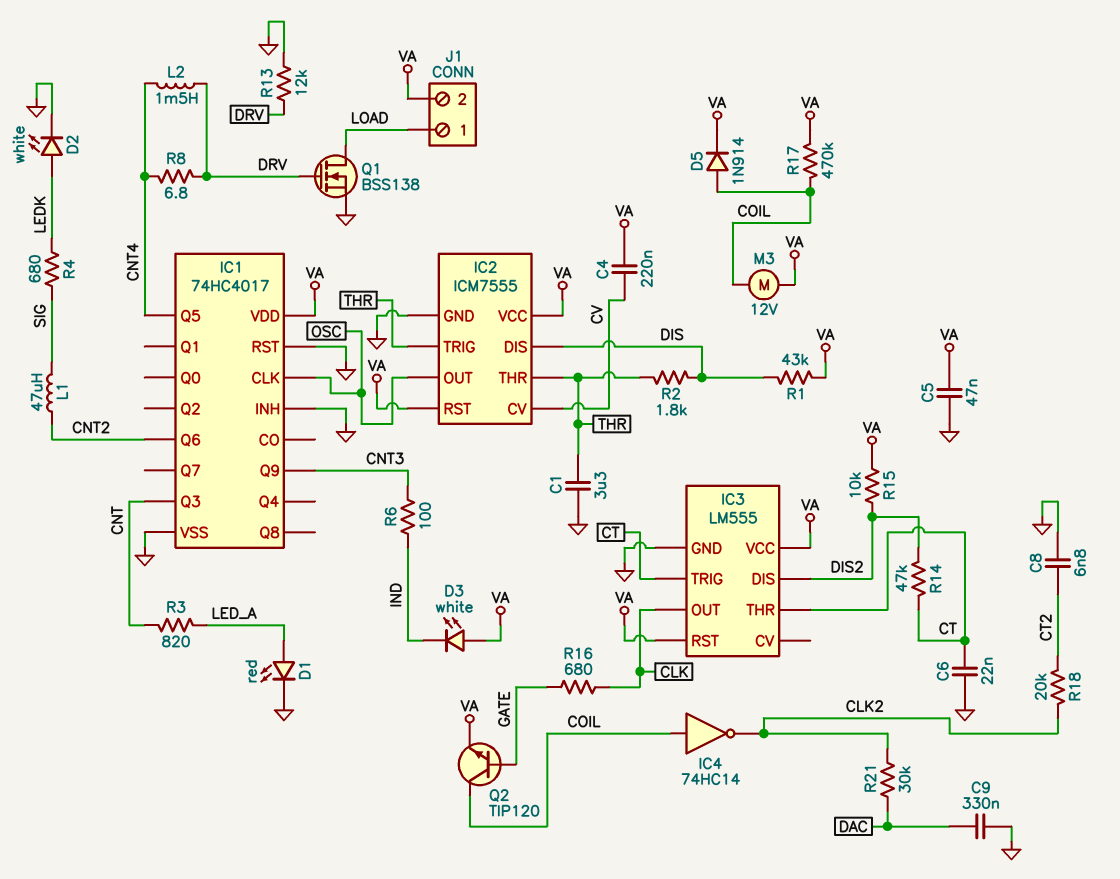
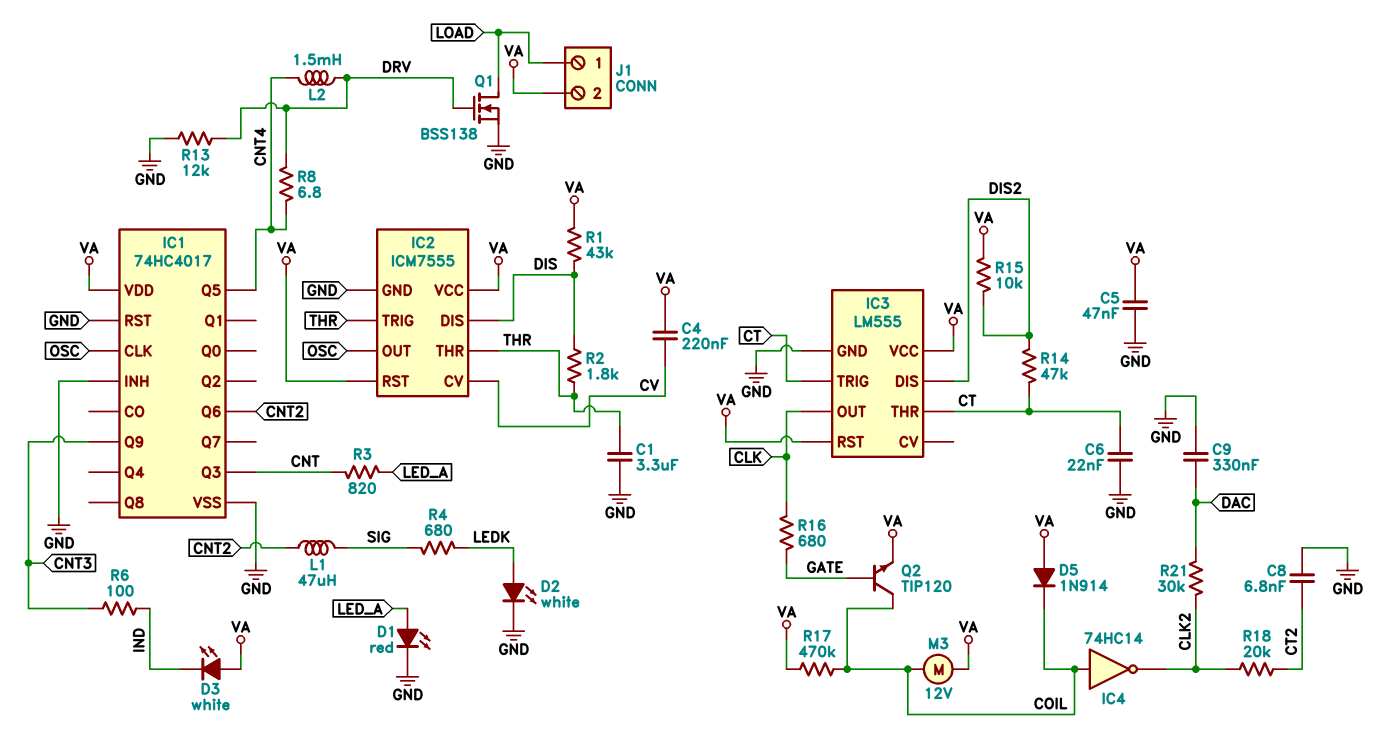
D5: diode 1N914 (A COIL, K VA) -> diode 1N914 (A VA, K COIL)

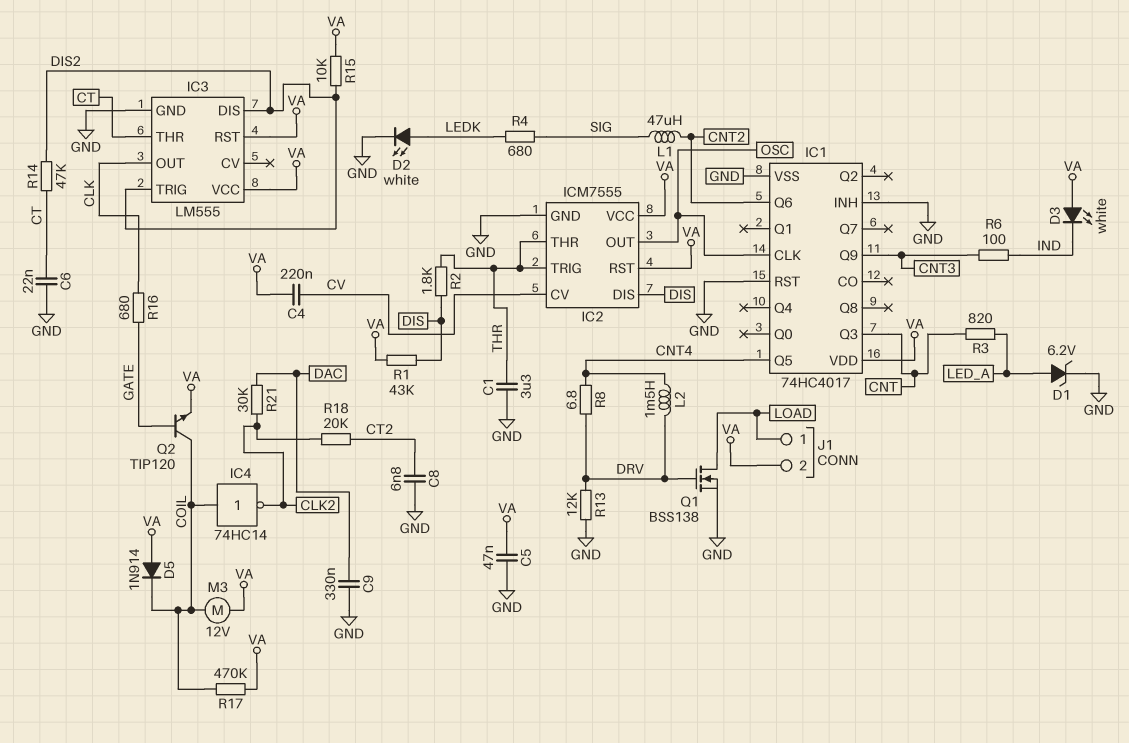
D1: LED red (A LED_A, K GND) -> zener 6.2V (A LED_A, K GND)
IC3 pin TRIG: CT -> DIS2

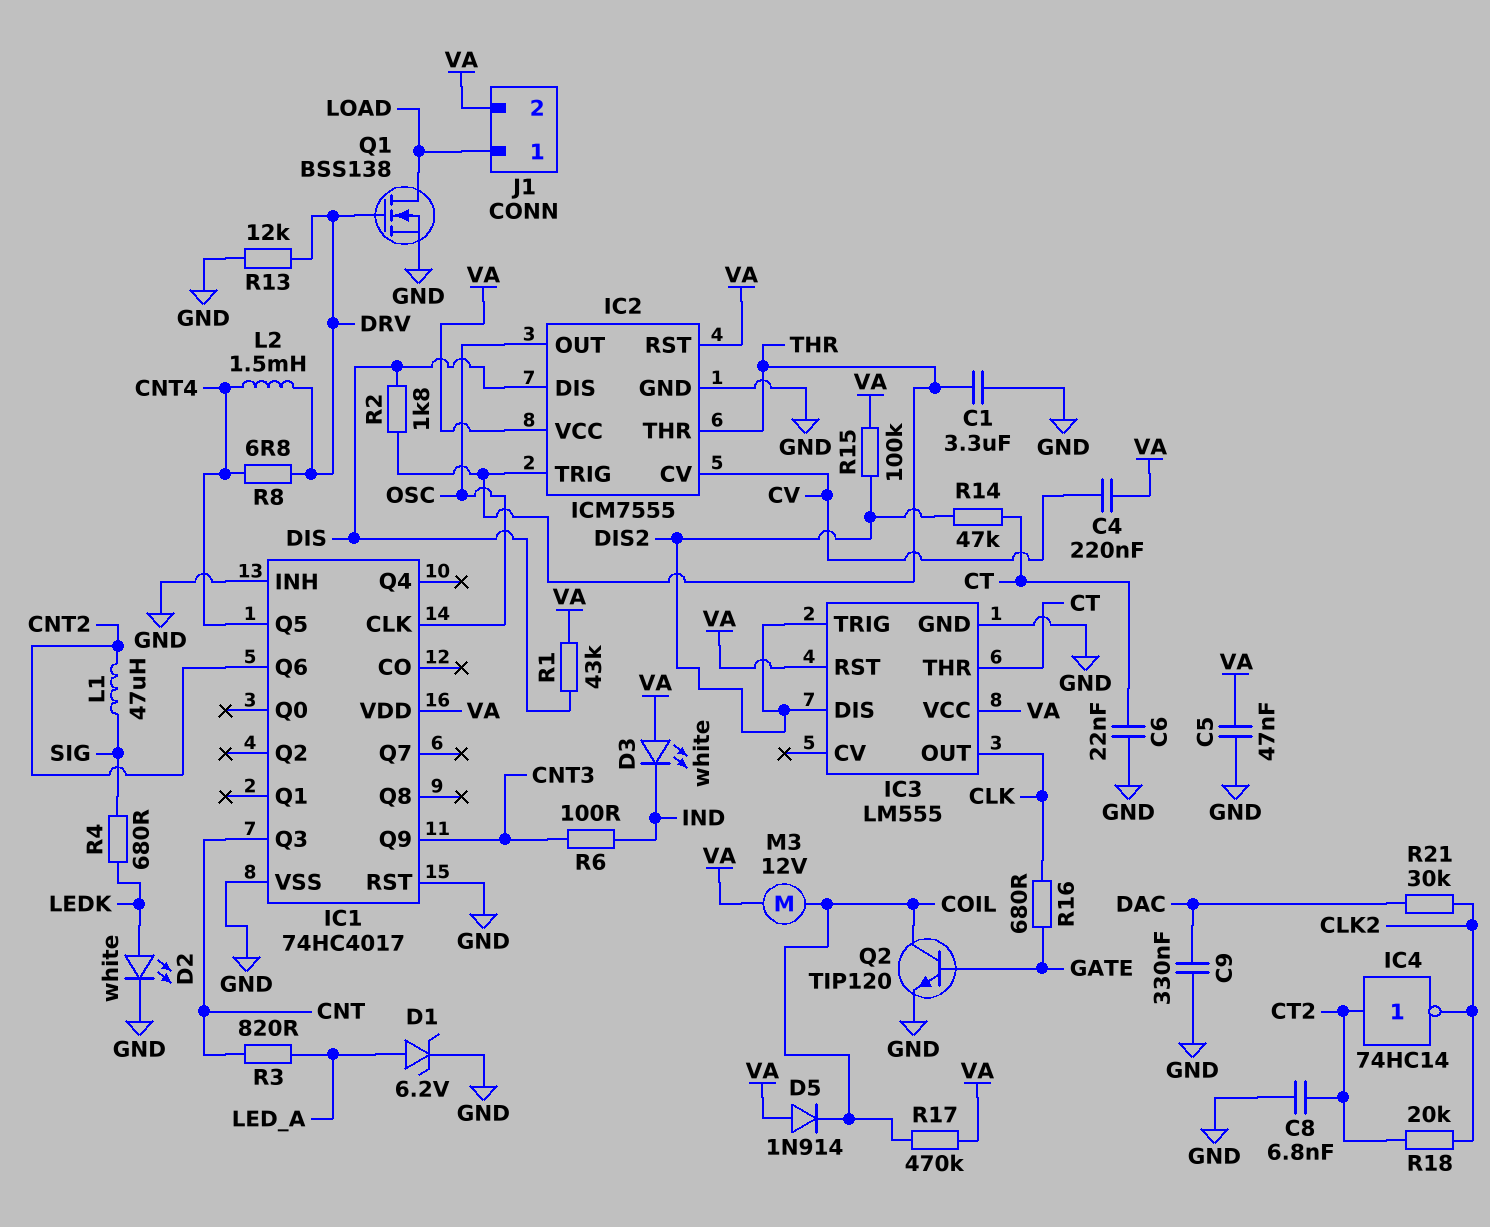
IC4: NOT 74HC14 (in COIL, out CLK2) -> NOT 74HC14 (in CT2, out CLK2)
Q2: NPN TIP120 (B GATE, C COIL, E VA) -> NPN TIP120 (B GATE, C COIL, E GND)
R15: 10k (DIS2, VA) -> 100k (DIS2, VA)

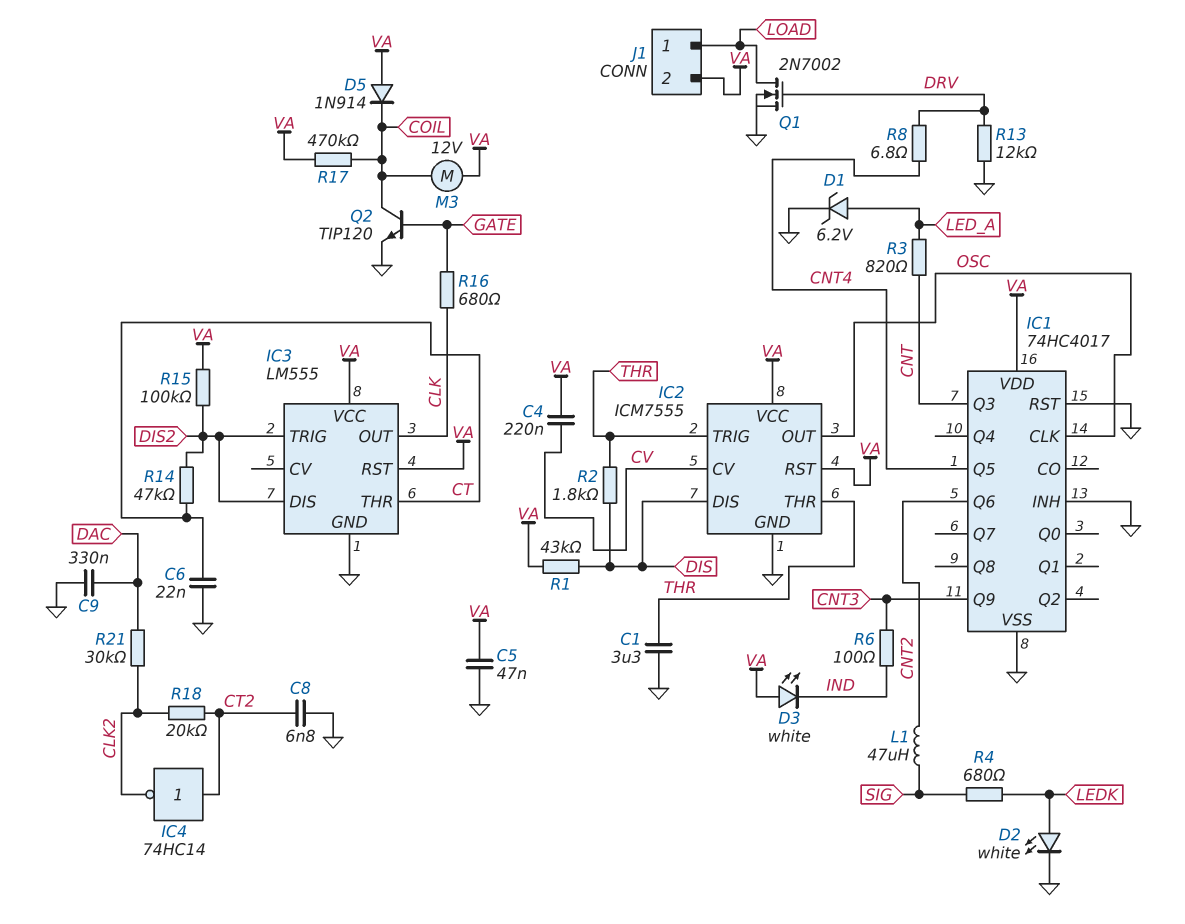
L2: 1.5mH (CNT4, DRV) -> none
Q1: NMOS BSS138 (G DRV, D LOAD, S GND) -> NMOS 2N7002 (G DRV, D LOAD, S GND)

